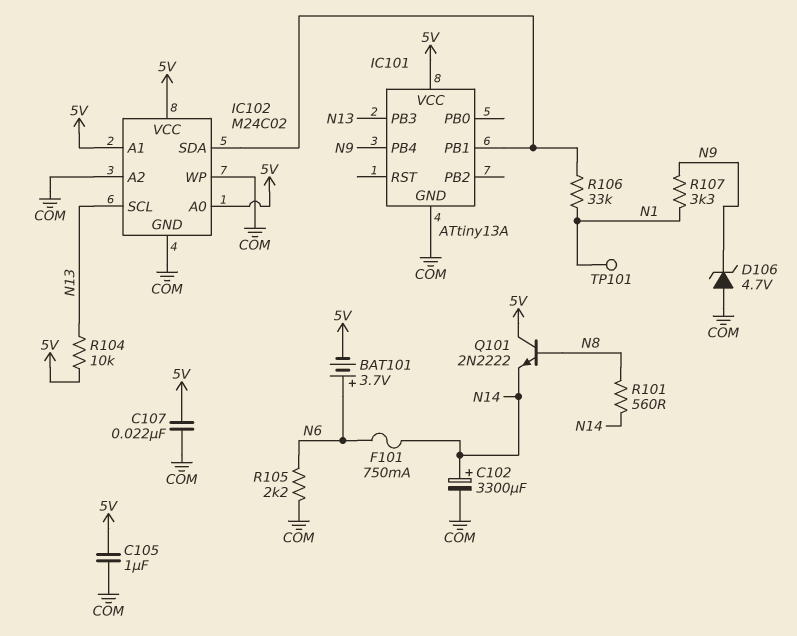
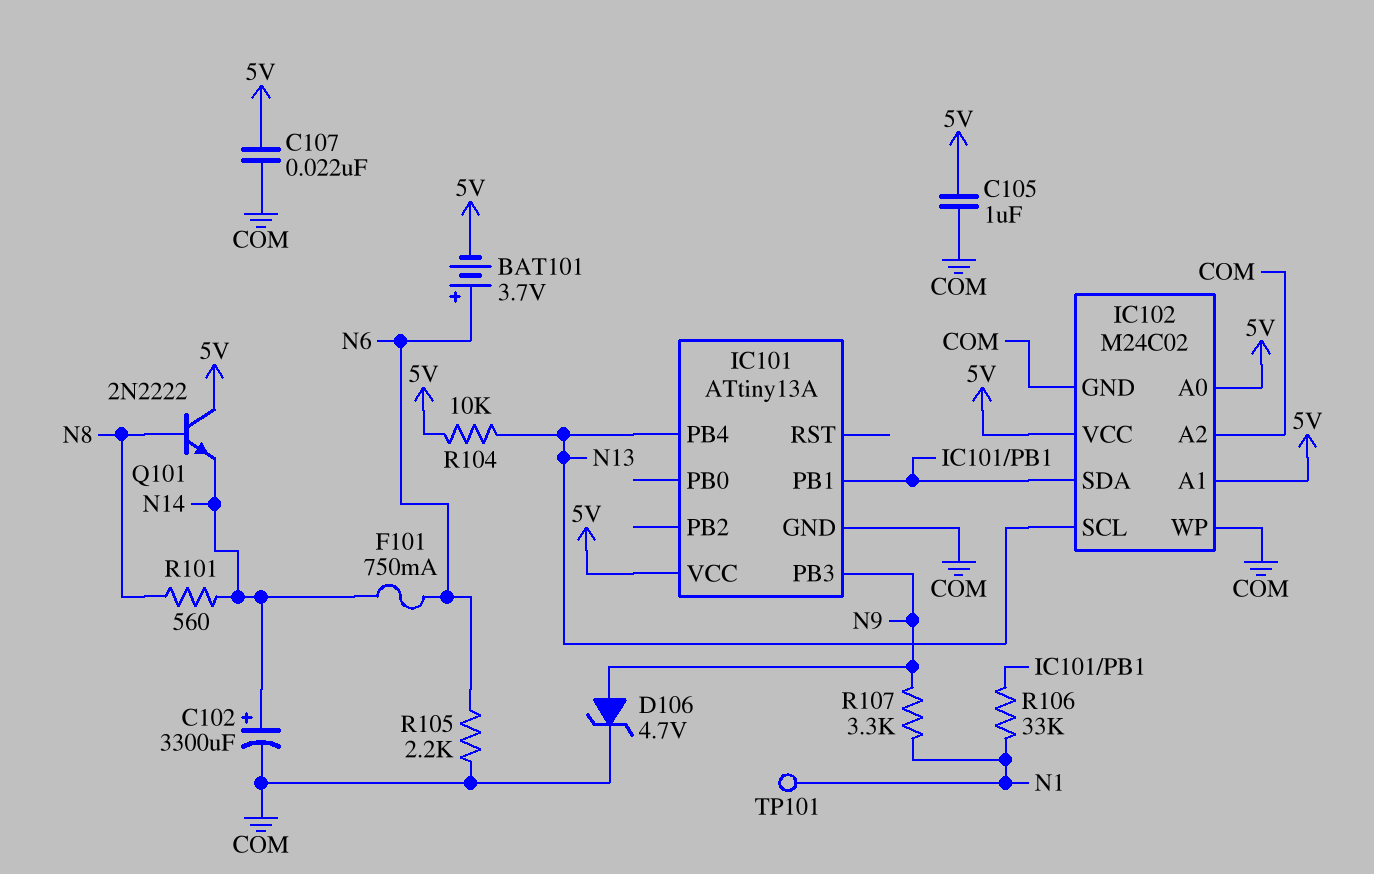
D106: zener 4.7V (A COM, K N9) -> zener 4.7V (A N9, K COM)
IC101 pin PB3: N13 -> N9
IC101 pin PB4: N9 -> N13

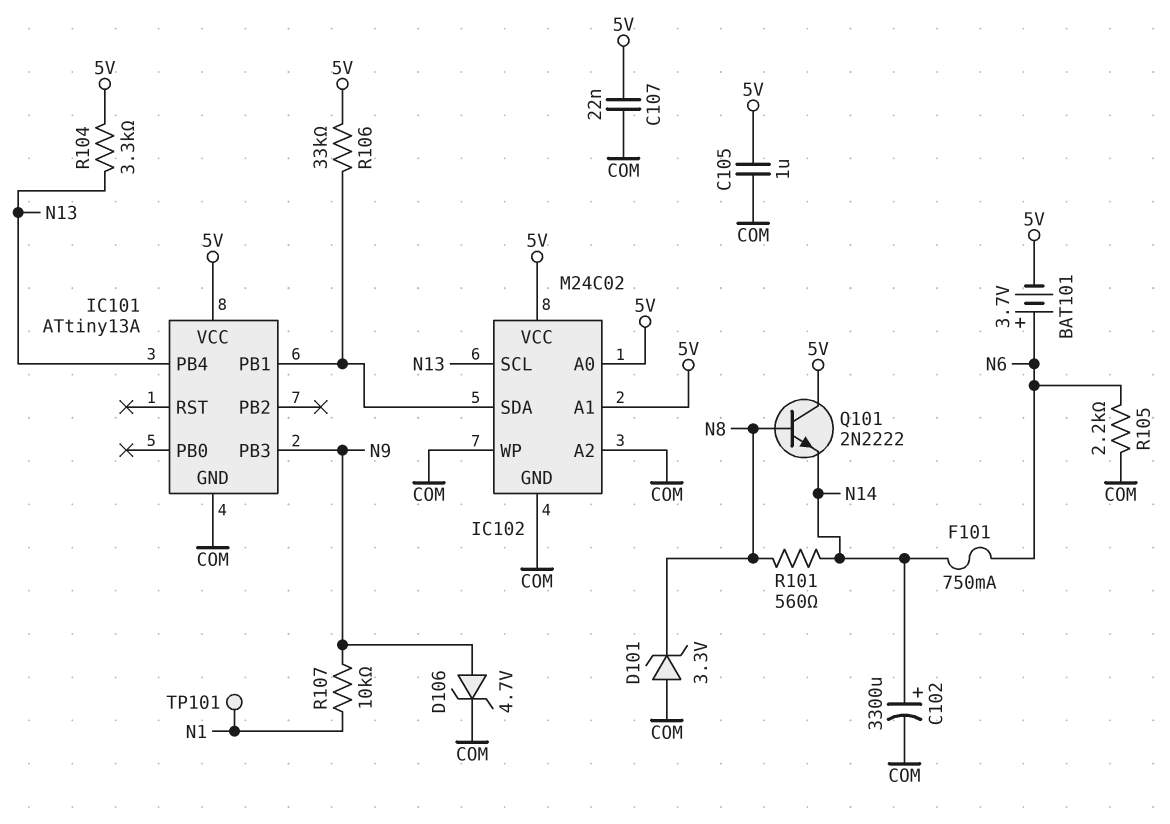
D101: none -> zener 3.3V (A COM, K N8)
R104: 10k (5V, N13) -> 3.3k (5V, N13)
R106: 33k (IC101/PB1, N1) -> 33k (5V, IC101/PB1)
R107: 3.3k (N1, N9) -> 10k (N1, N9)

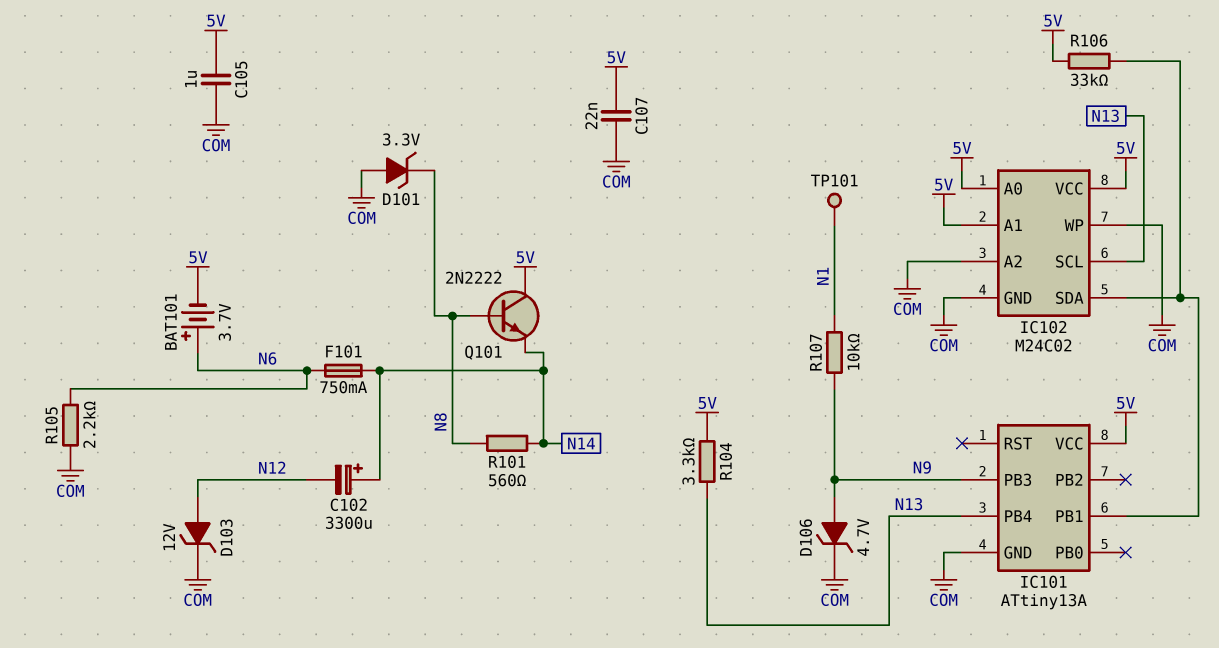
C102: 3300uF (plus N14, minus COM) -> 3300uF (plus N14, minus N12)
D103: none -> zener 12V (A N12, K COM)

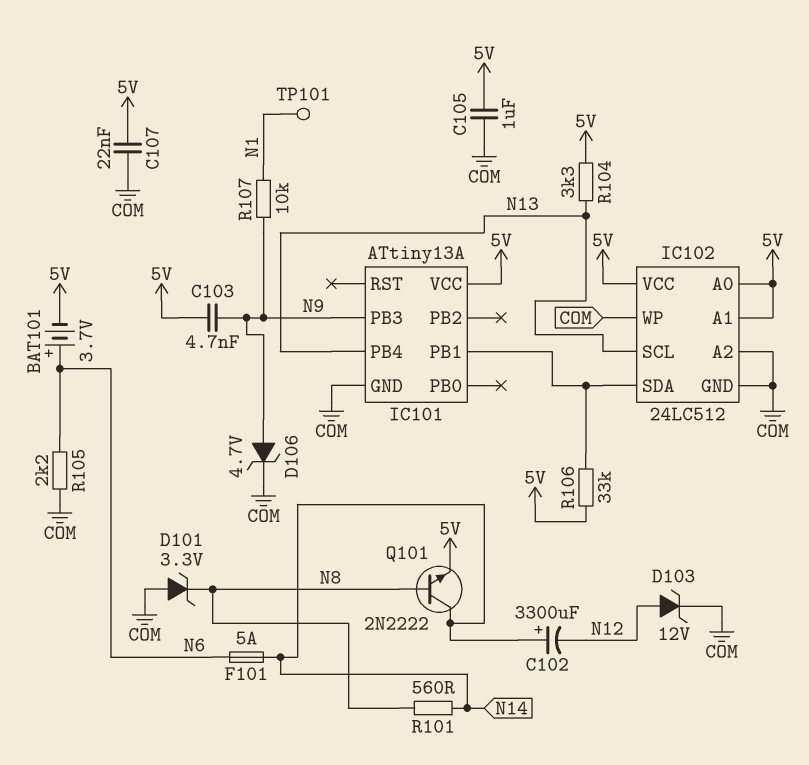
C103: none -> 4.7nF (5V, N9)
F101: 750mA (N6, N14) -> 5A (N6, N14)
IC102: M24C02 -> 24LC512
Q101: NPN 2N2222 (B N8, C 5V, E N14) -> NPN 2N2222 (B N8, C N14, E 5V)

